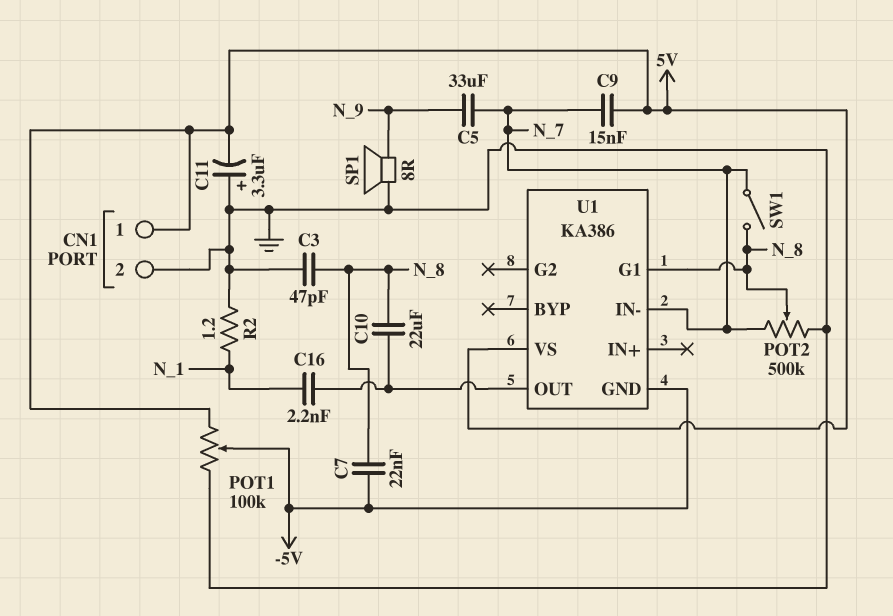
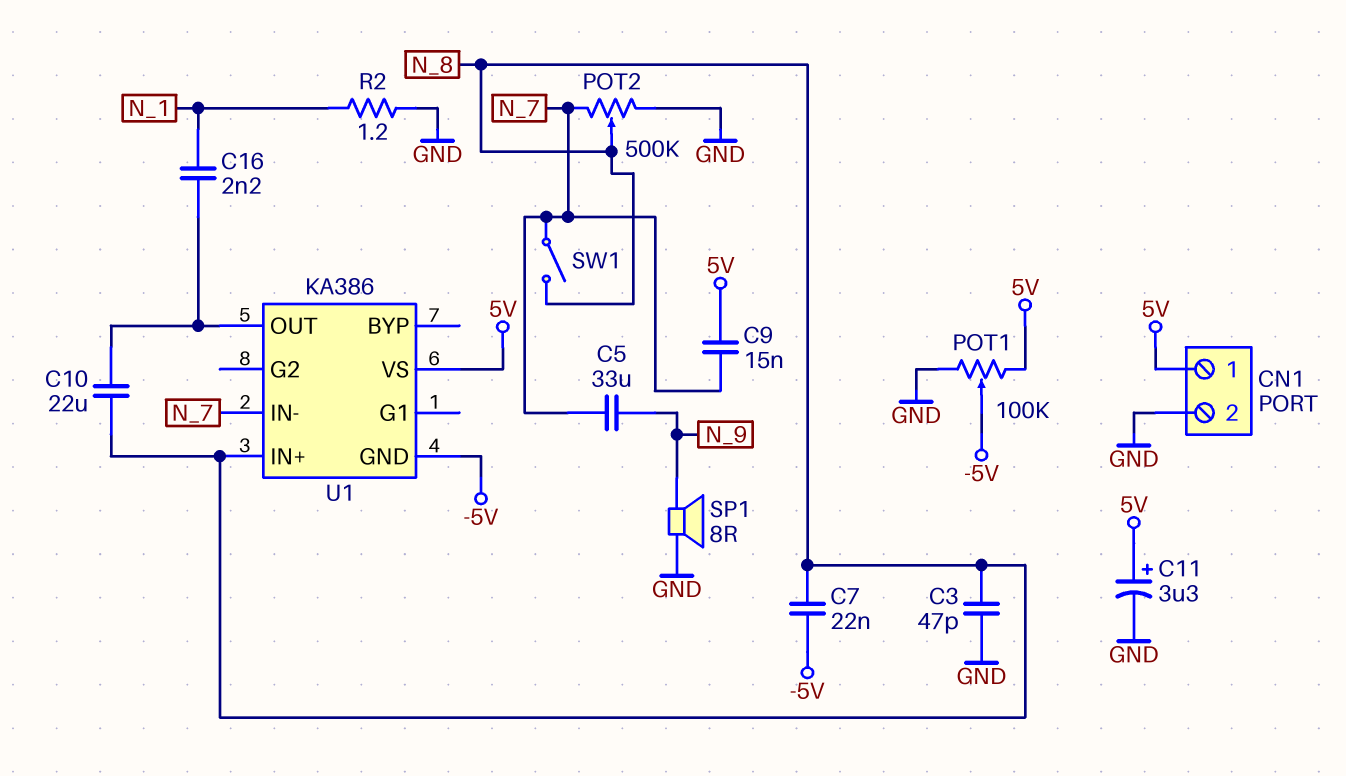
C11: 3.3uF (plus GND, minus 5V) -> 3.3uF (plus 5V, minus GND)
U1 pin G1: N_8 -> none
U1 pin IN+: none -> N_8

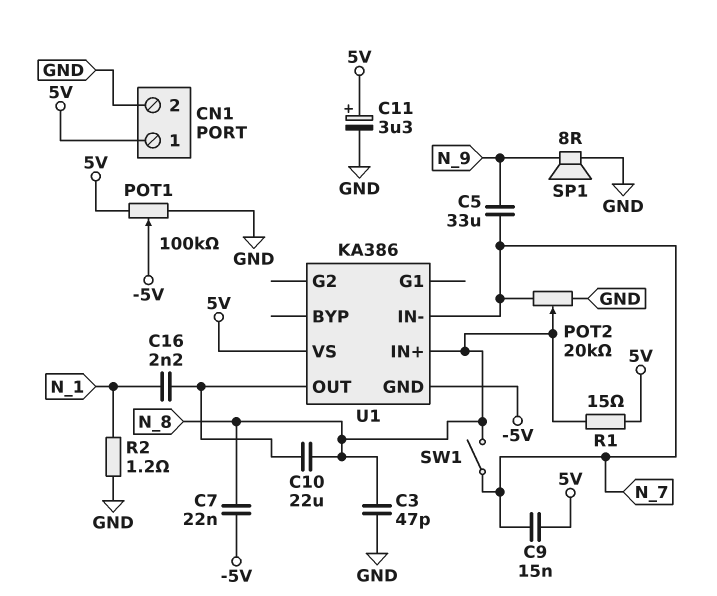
POT2: 500k (GND, N_7, wiper N_8) -> 20k (GND, N_7, wiper N_8)
R1: none -> 15 (5V, N_8)

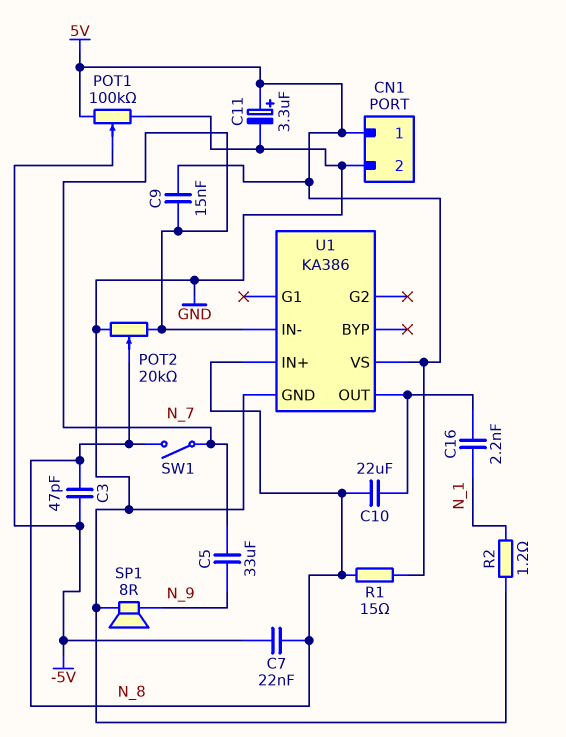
C3: 47pF (GND, N_8) -> 47pF (-5V, N_8)
U1 pin GND: -5V -> GND

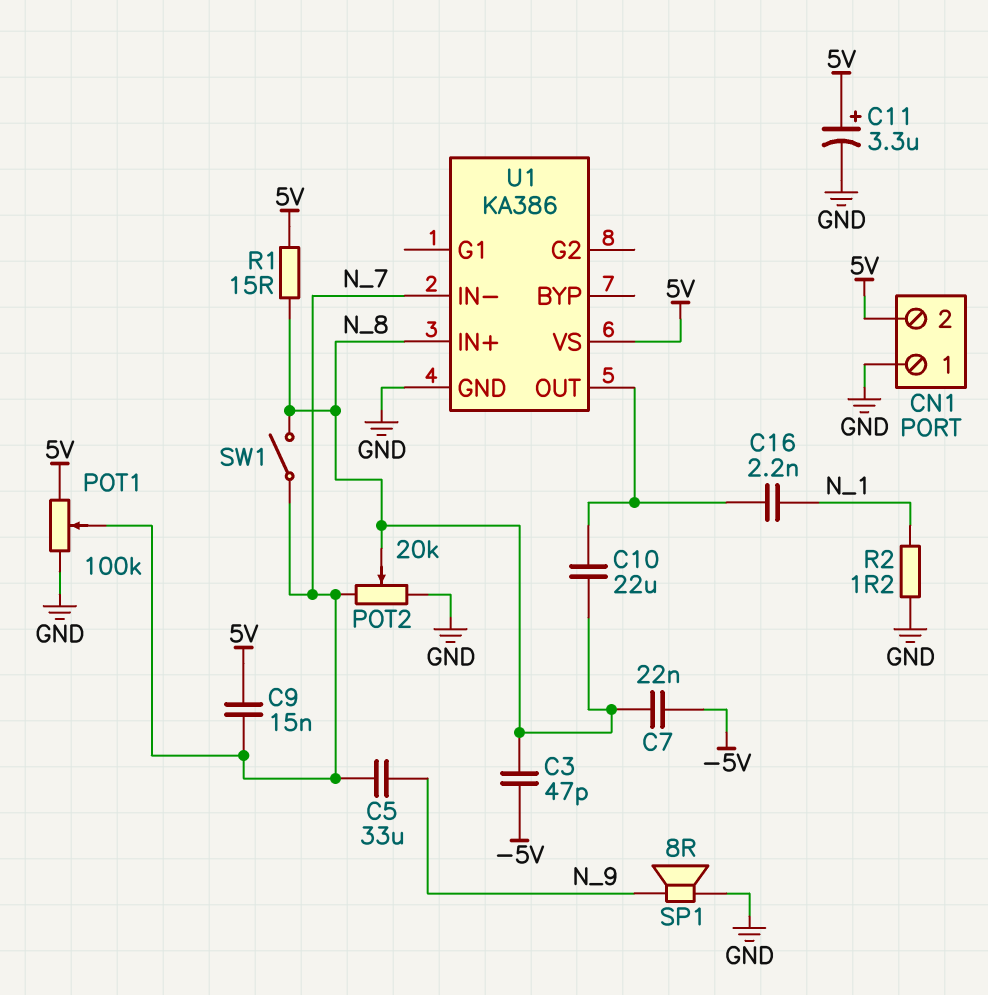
CN1 pin 1: 5V -> GND
CN1 pin 2: GND -> 5V
POT1: 100k (5V, GND, wiper -5V) -> 100k (5V, GND, wiper N_7)

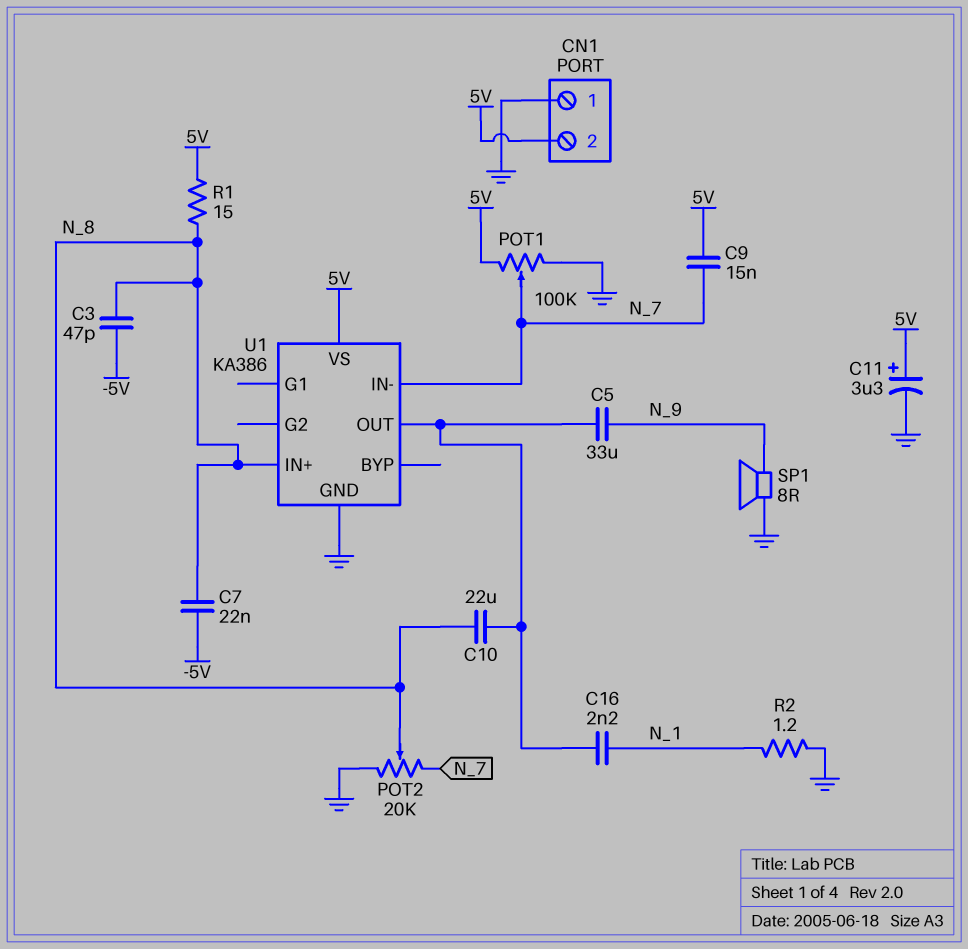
C5: 33uF (N_7, N_9) -> 33uF (N_9, U1/OUT)
SW1: switch (N_7, N_8) -> none

